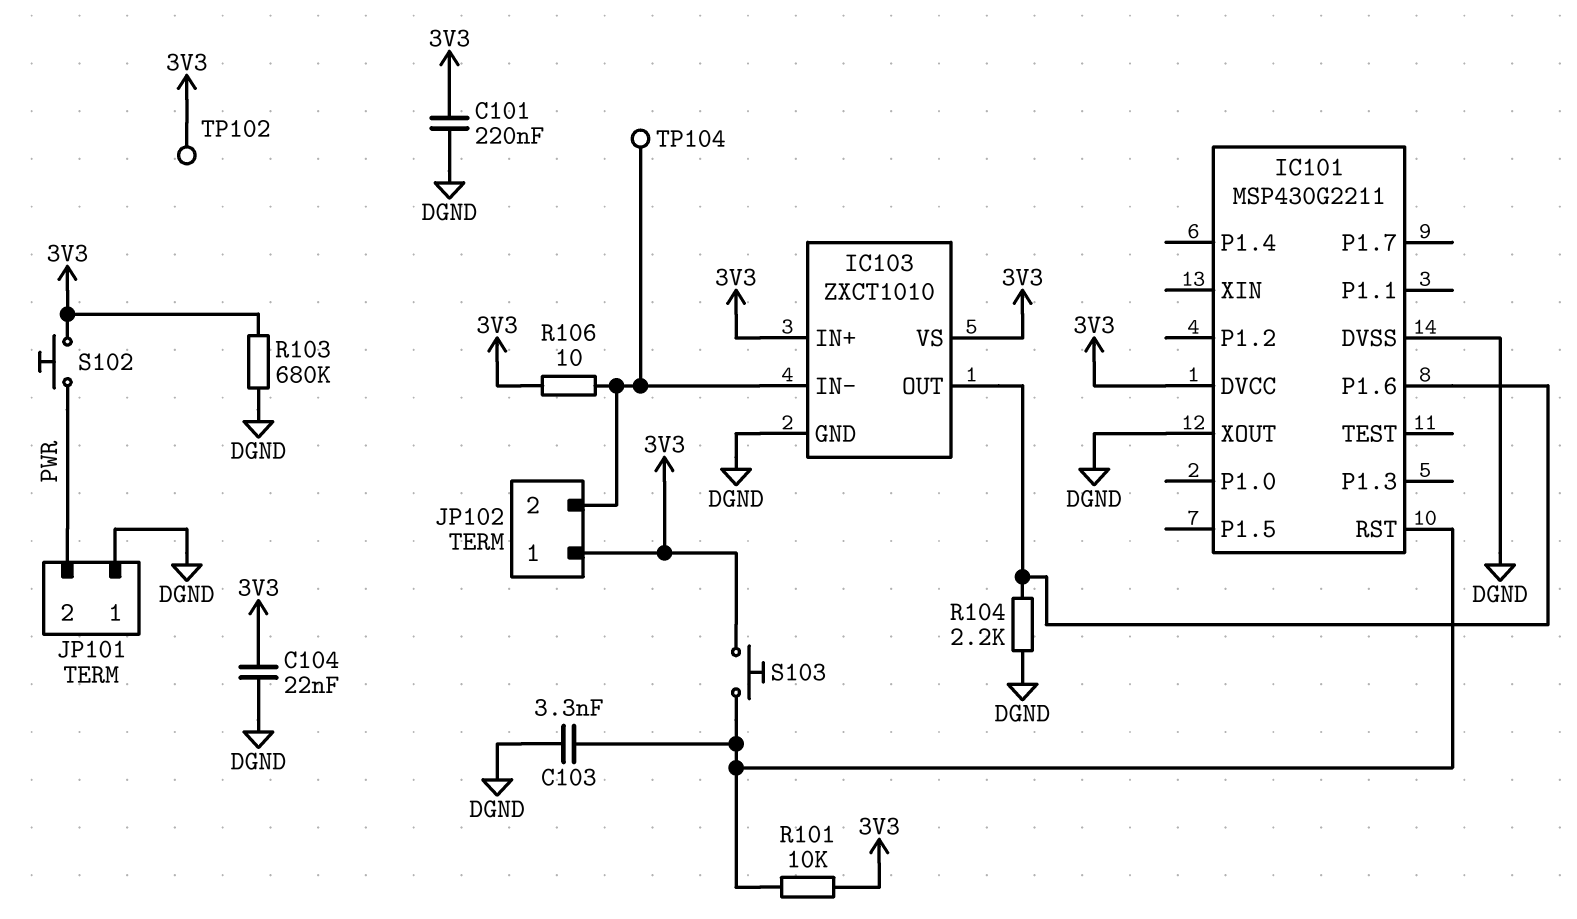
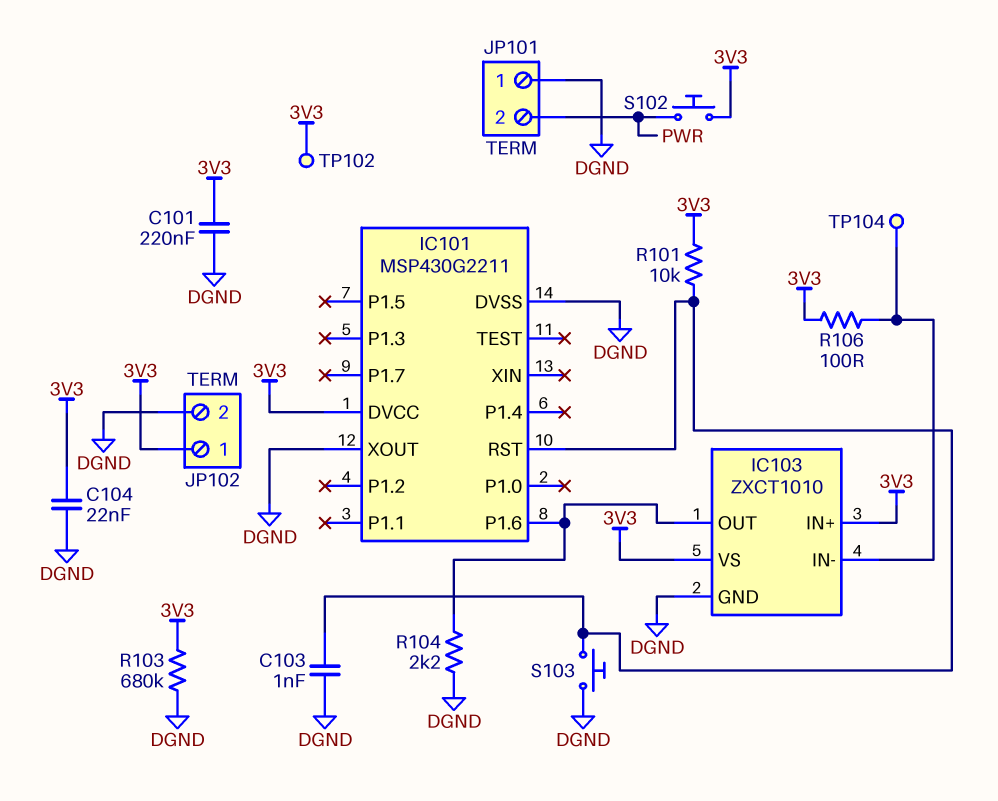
C103: 3.3nF (DGND, IC101/RST) -> 1nF (DGND, IC101/RST)
JP102 pin 2: IC103/IN- -> DGND
R106: 10 (3V3, IC103/IN-) -> 100 (3V3, IC103/IN-)
S103: button (3V3, IC101/RST) -> button (DGND, IC101/RST)

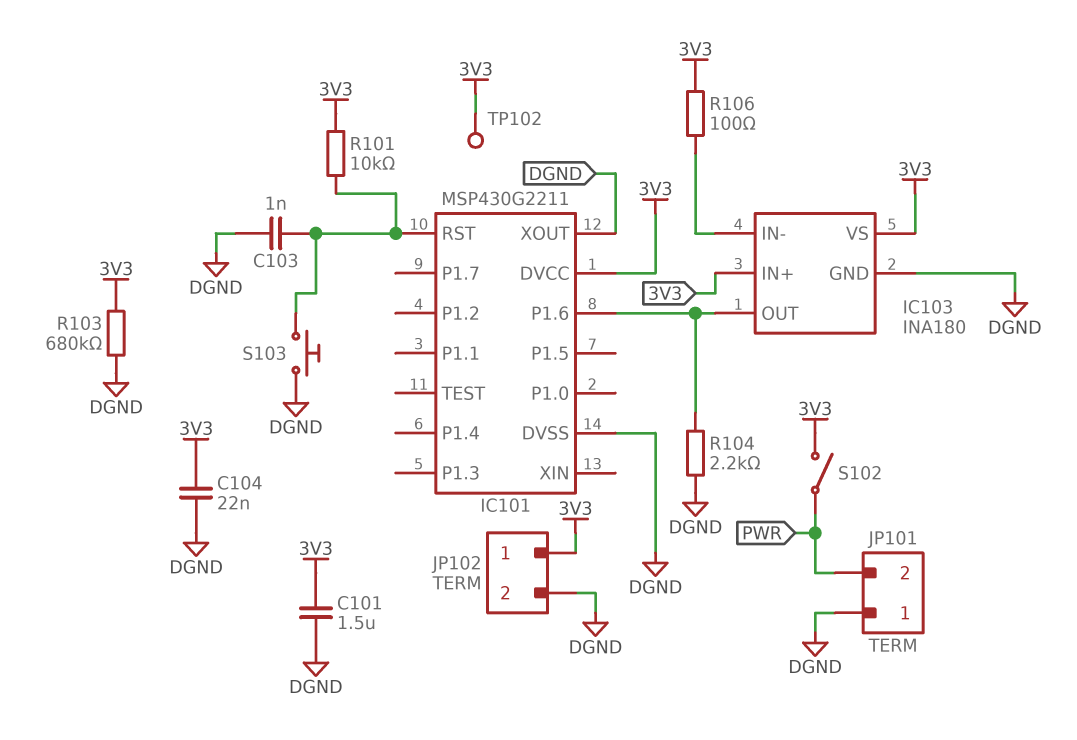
C101: 220nF (3V3, DGND) -> 1.5uF (3V3, DGND)
IC103: ZXCT1010 -> INA180
S102: button (3V3, PWR) -> switch (3V3, PWR)
TP104: test point (IC103/IN-) -> none

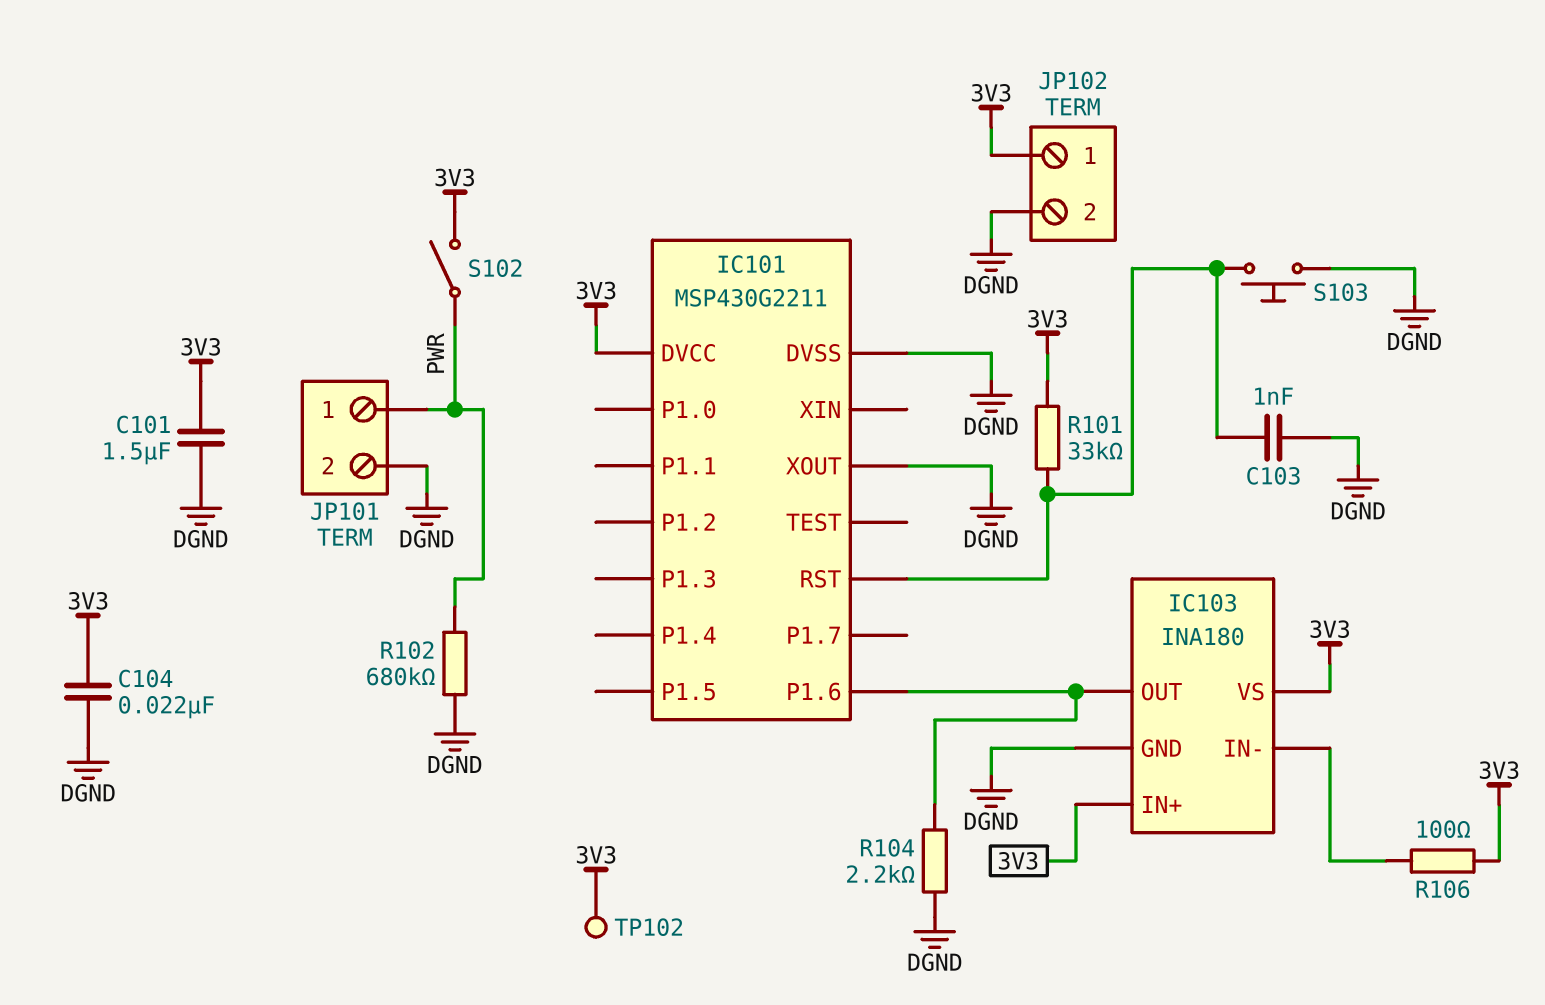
JP101 pin 1: DGND -> PWR
JP101 pin 2: PWR -> DGND
R101: 10k (3V3, IC101/RST) -> 33k (3V3, IC101/RST)
R102: none -> 680k (DGND, PWR)
R103: 680k (3V3, DGND) -> none

